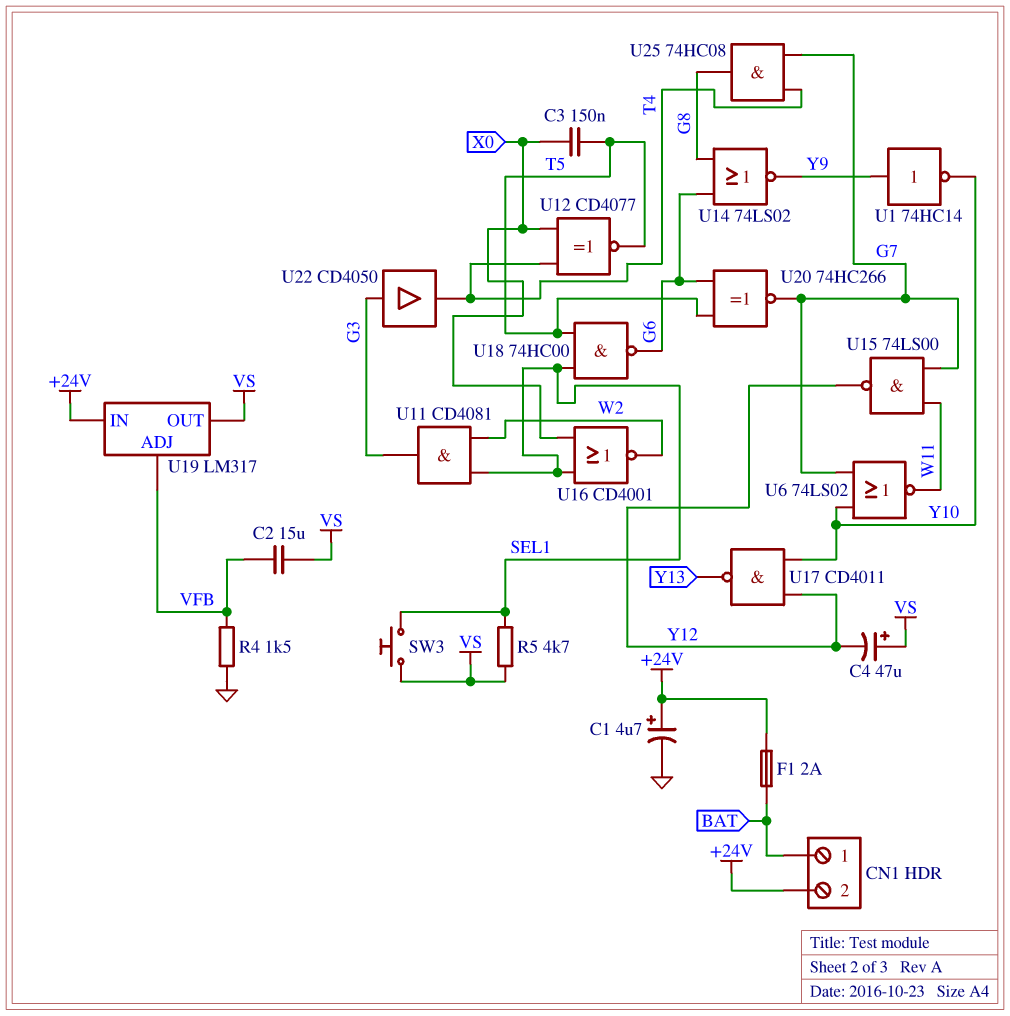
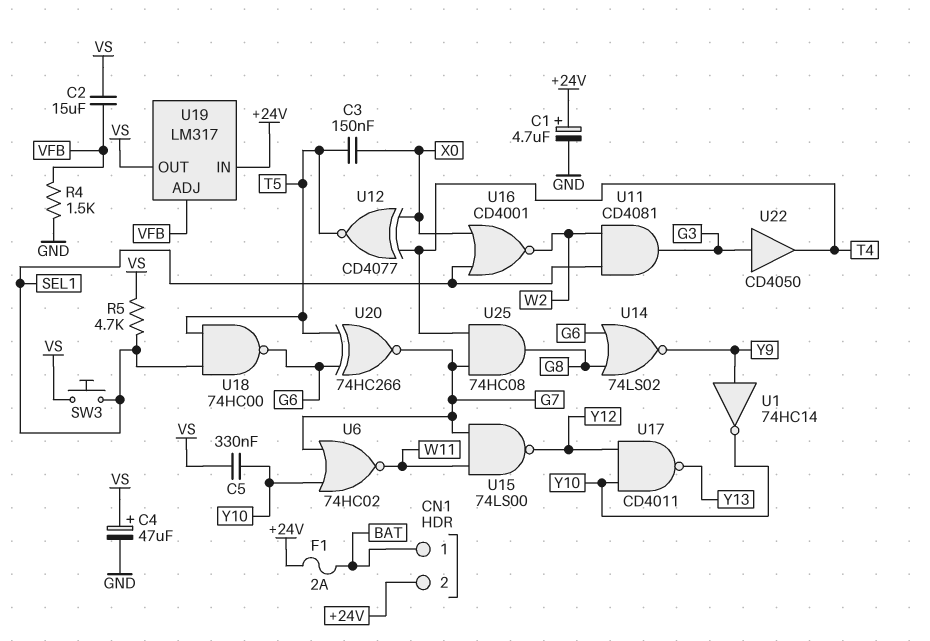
C4: 47uF (plus VS, minus Y12) -> 47uF (plus VS, minus GND)
C5: none -> 330nF (VS, Y10)
U6: NOR 74LS02 (in G7, in Y10, out W11) -> NOR 74HC02 (in G7, in Y10, out W11)

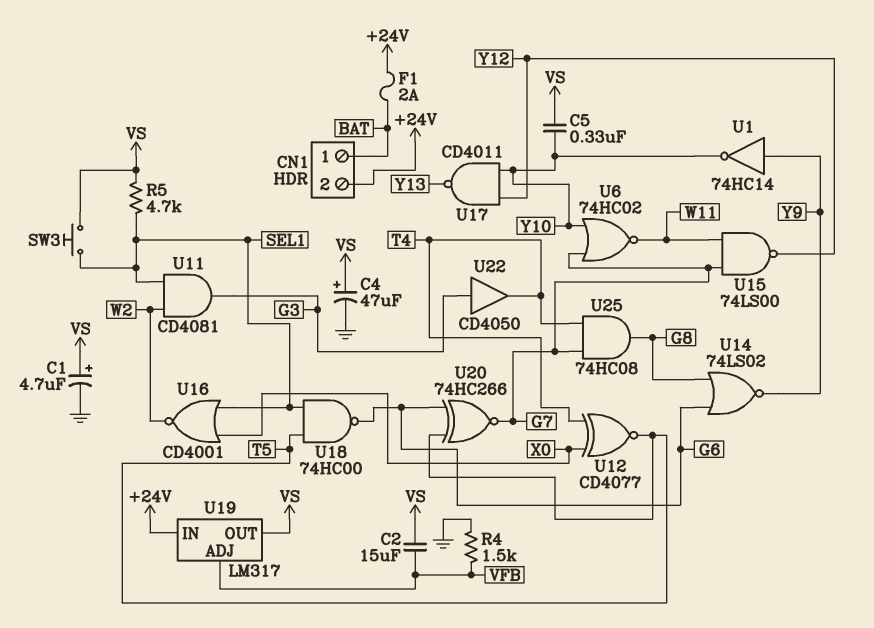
C1: 4.7uF (plus +24V, minus GND) -> 4.7uF (plus VS, minus GND)
C3: 150nF (T5, X0) -> none

